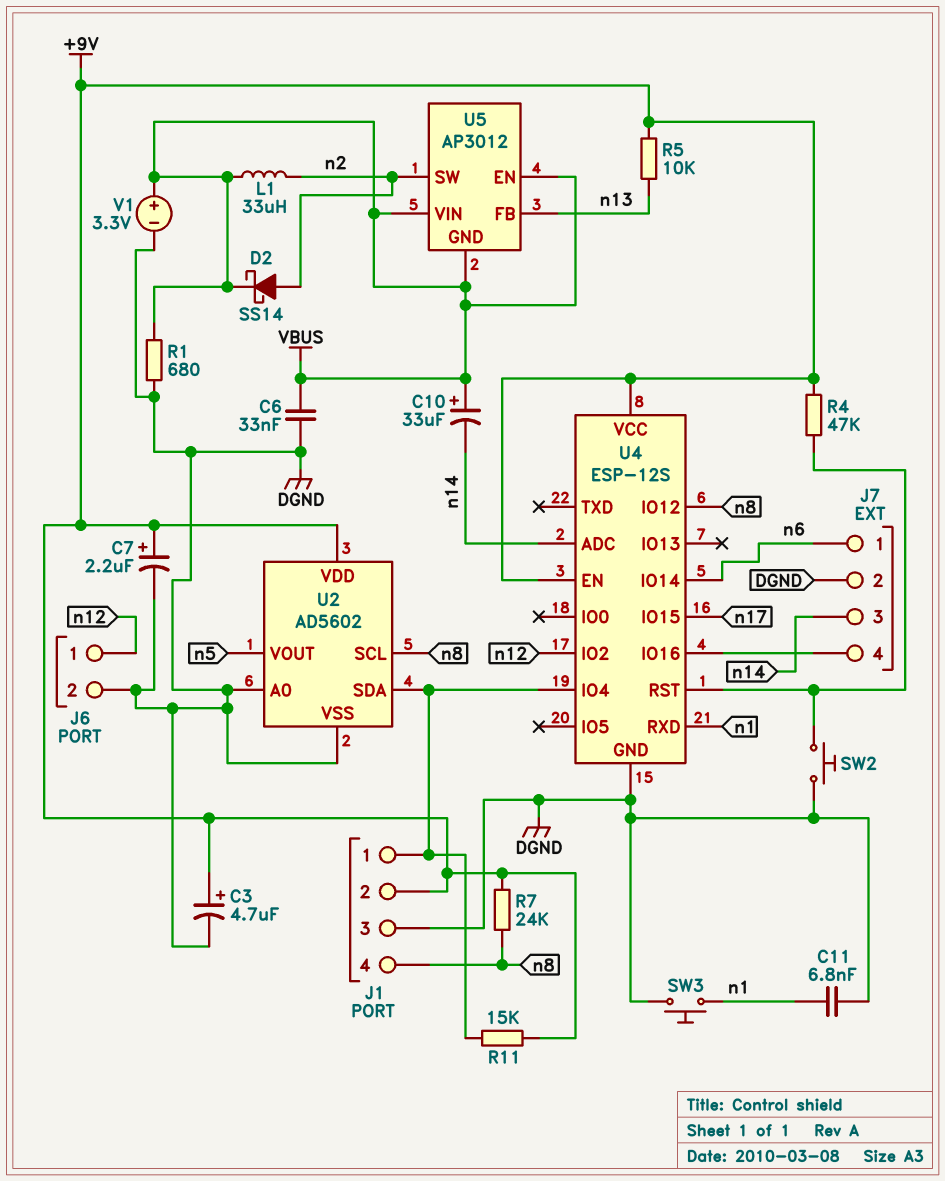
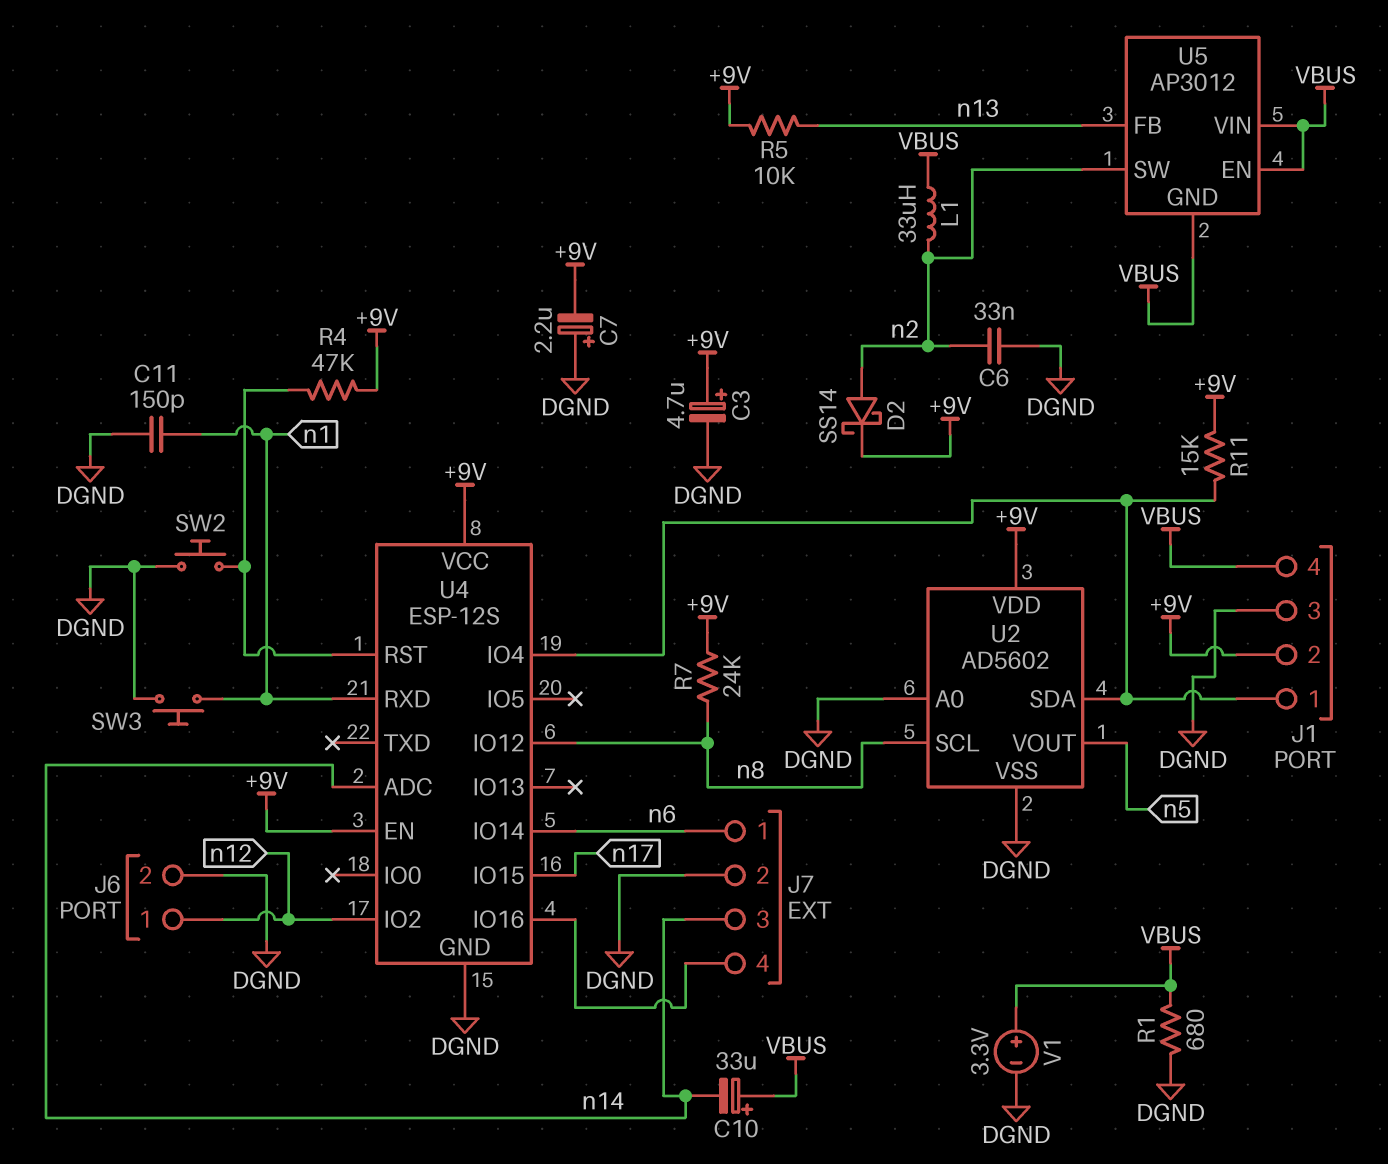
C6: 33nF (DGND, VBUS) -> 33nF (DGND, n2)
C7: 2.2uF (plus +9V, minus DGND) -> 2.2uF (plus DGND, minus +9V)
C11: 6.8nF (DGND, n1) -> 150pF (DGND, n1)
D2: schottky SS14 (A n2, K VBUS) -> schottky SS14 (A n2, K +9V)
J1 pin 4: n8 -> VBUS

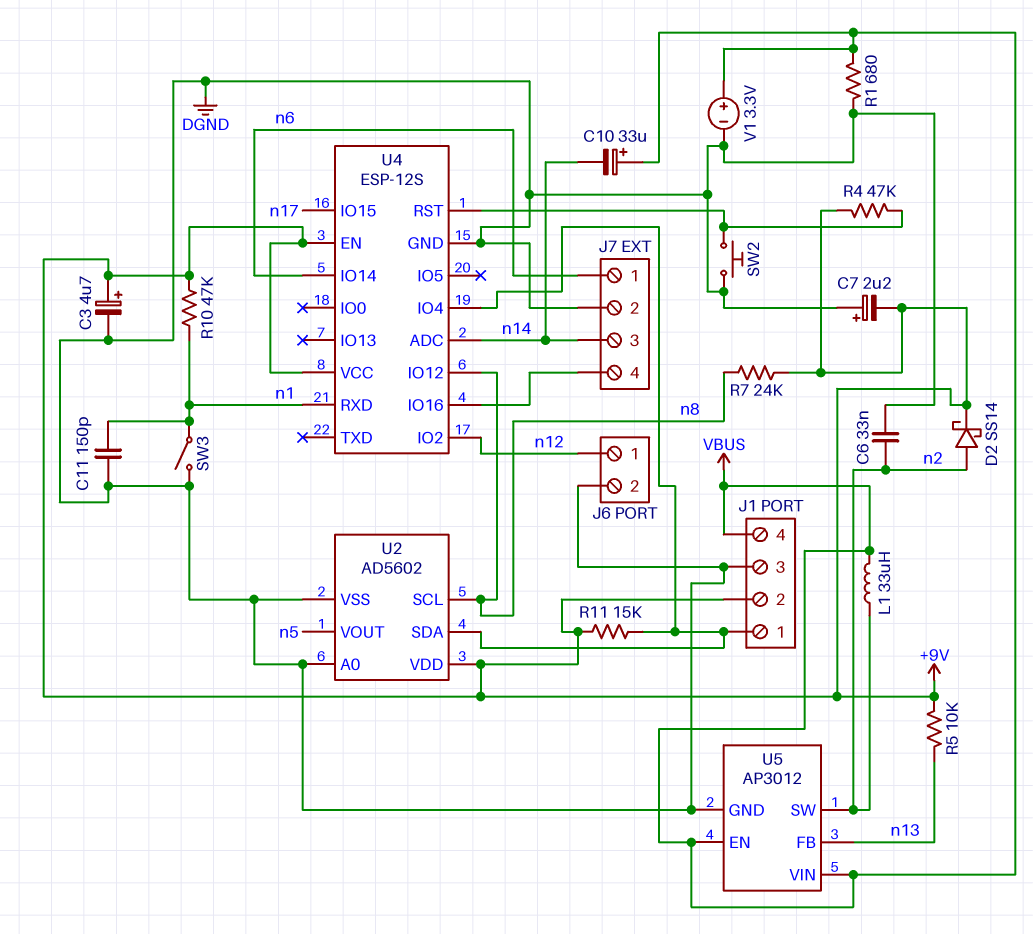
R10: none -> 47k (+9V, n1)
SW3: button (DGND, n1) -> switch (DGND, n1)
U5 pin GND: VBUS -> DGND

